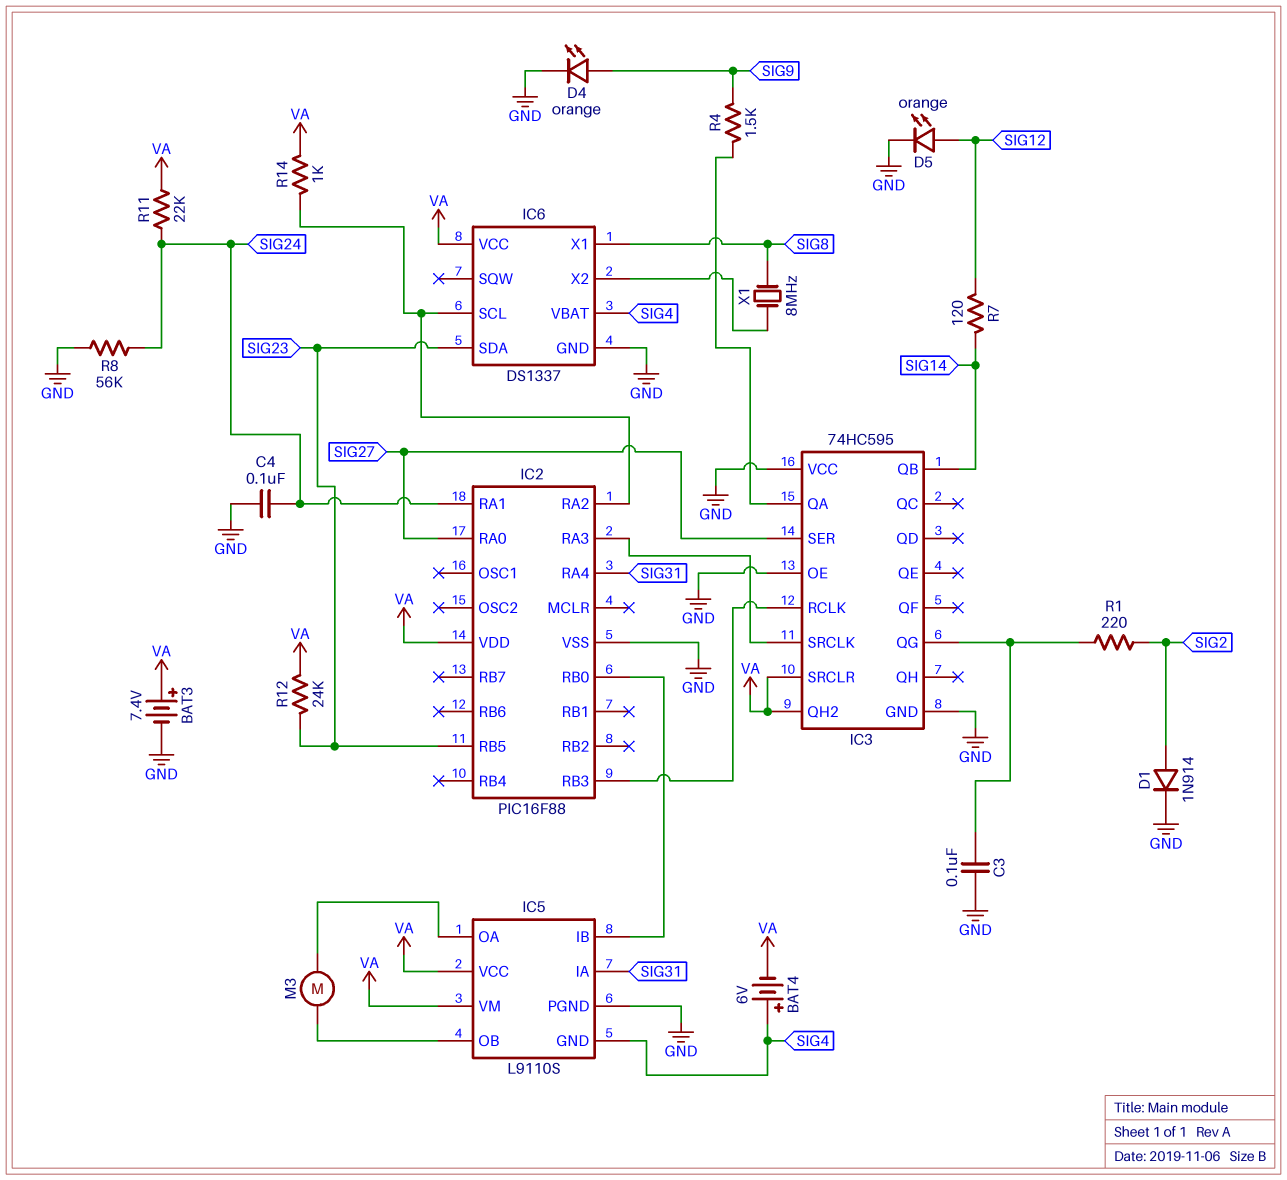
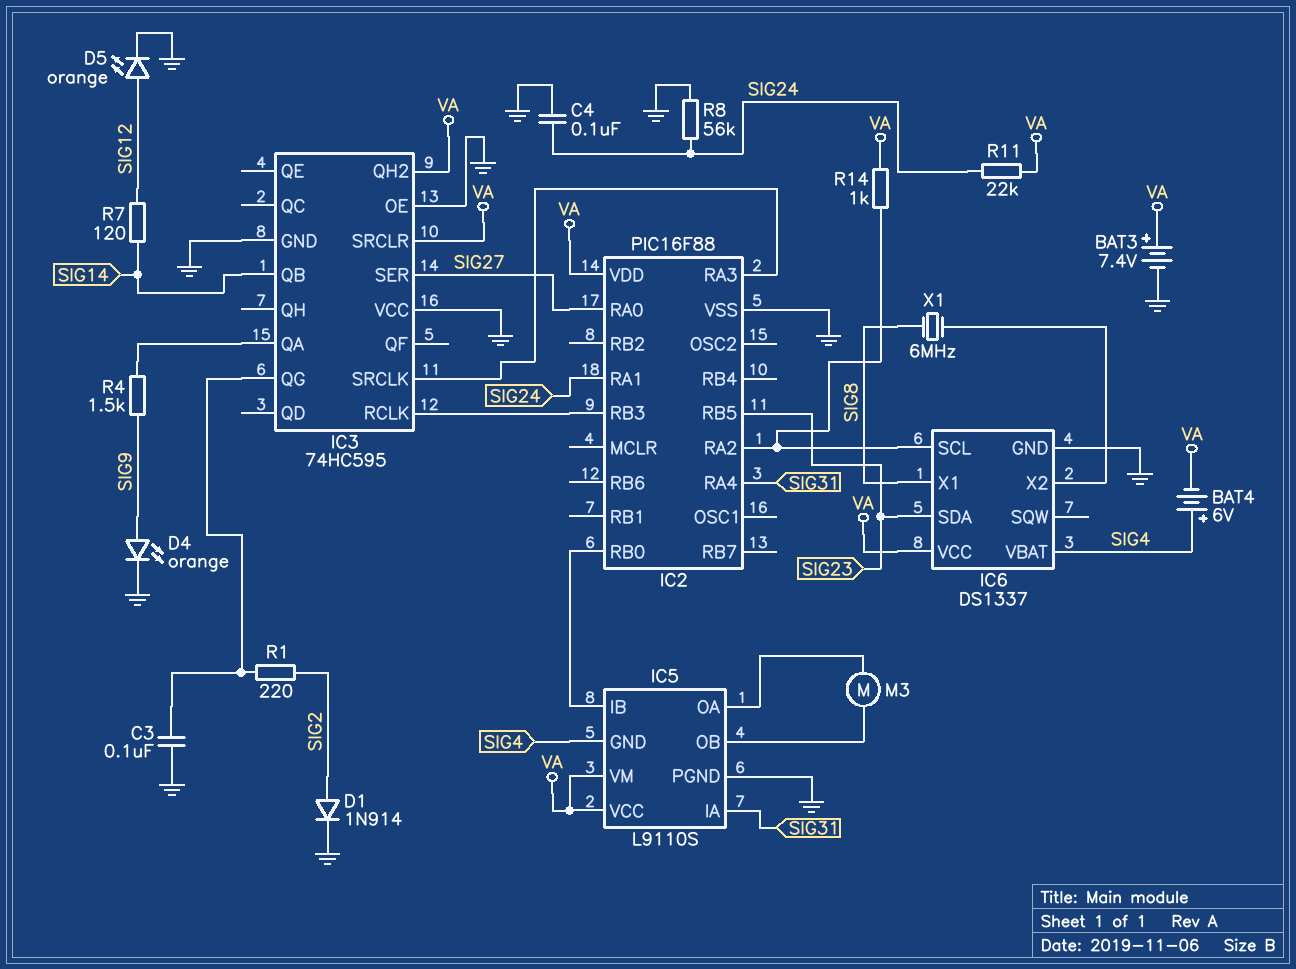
R12: 24k (SIG23, VA) -> none
X1: 8MHz (IC6/X2, SIG8) -> 6MHz (IC6/X2, SIG8)

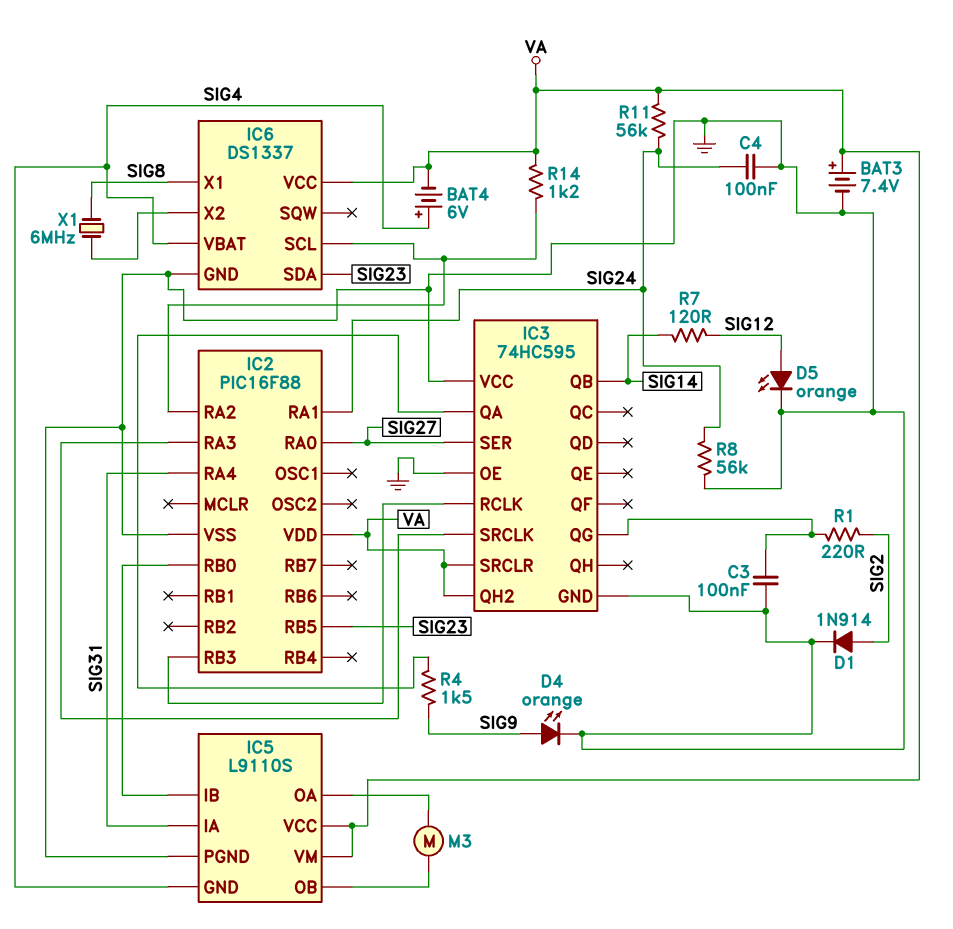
R11: 22k (SIG24, VA) -> 56k (SIG24, VA)
R14: 1k (IC2/RA2, VA) -> 1.2k (IC2/RA2, VA)

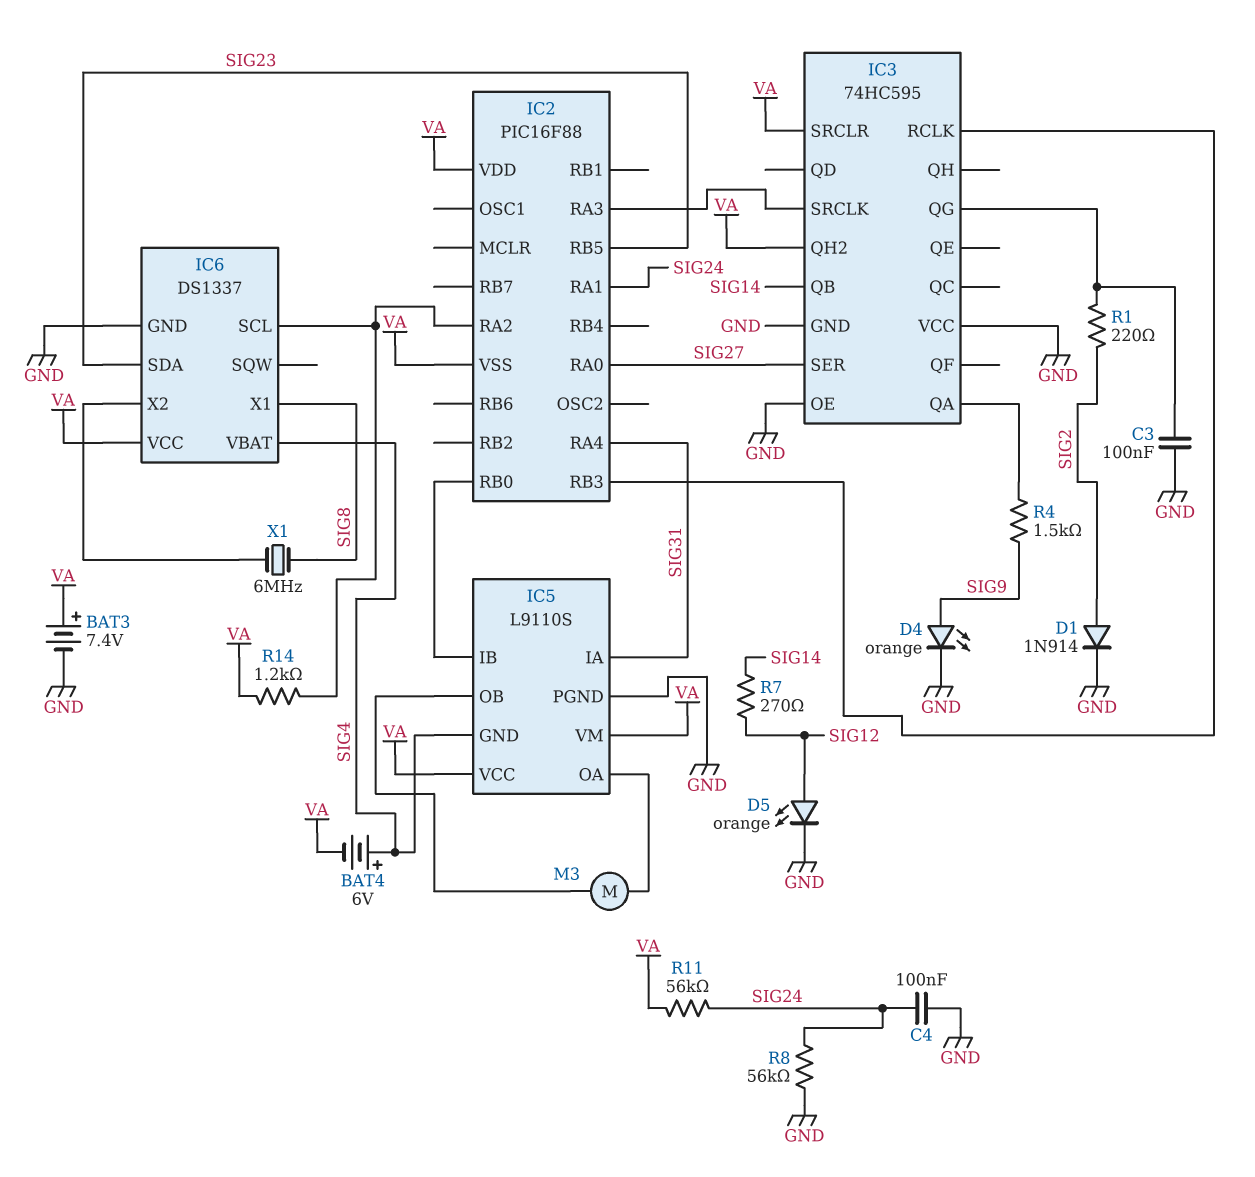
IC2 pin VSS: GND -> VA
R7: 120 (SIG12, SIG14) -> 270 (SIG12, SIG14)

